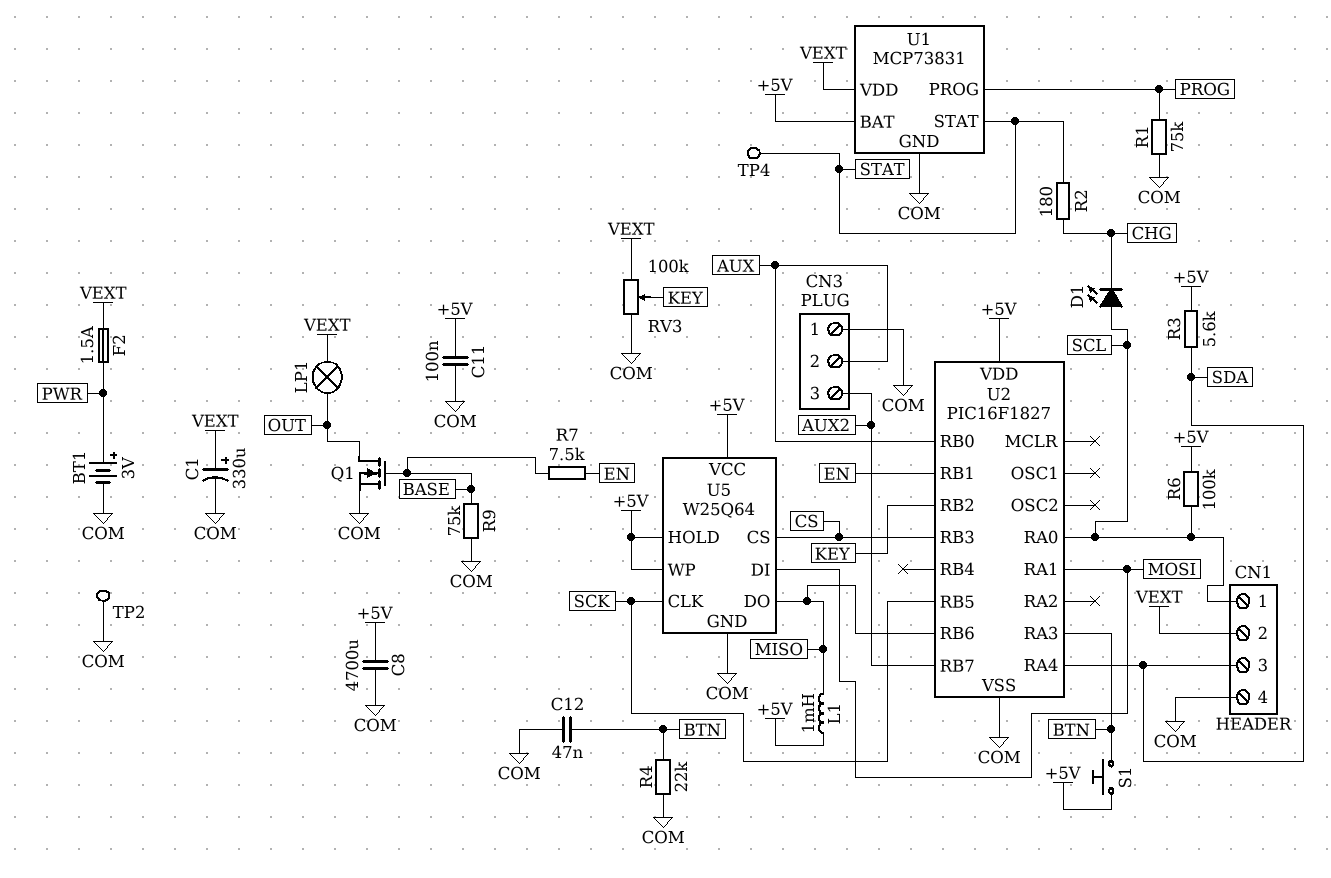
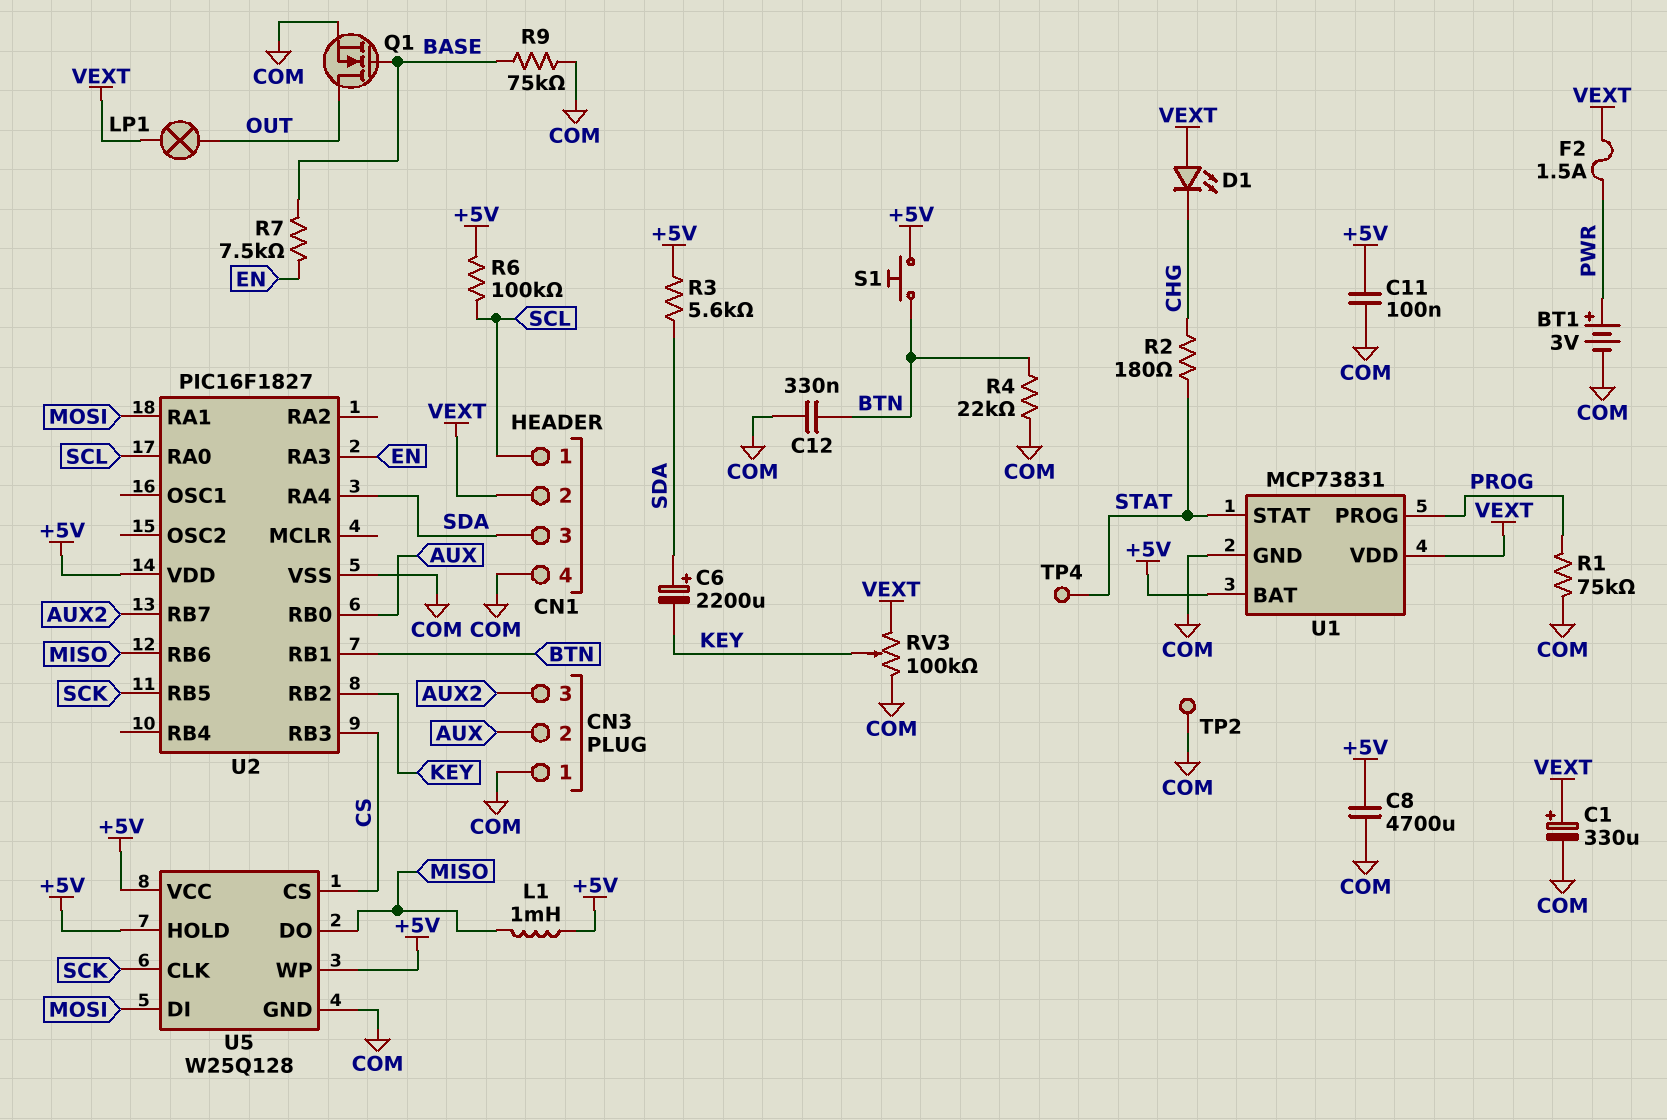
C6: none -> 2200uF (plus SDA, minus KEY)
C12: 47nF (BTN, COM) -> 330nF (BTN, COM)
D1: LED (A SCL, K CHG) -> LED (A VEXT, K CHG)
U2 pin RA3: BTN -> EN
U2 pin RB1: EN -> BTN
U5: W25Q64 -> W25Q128

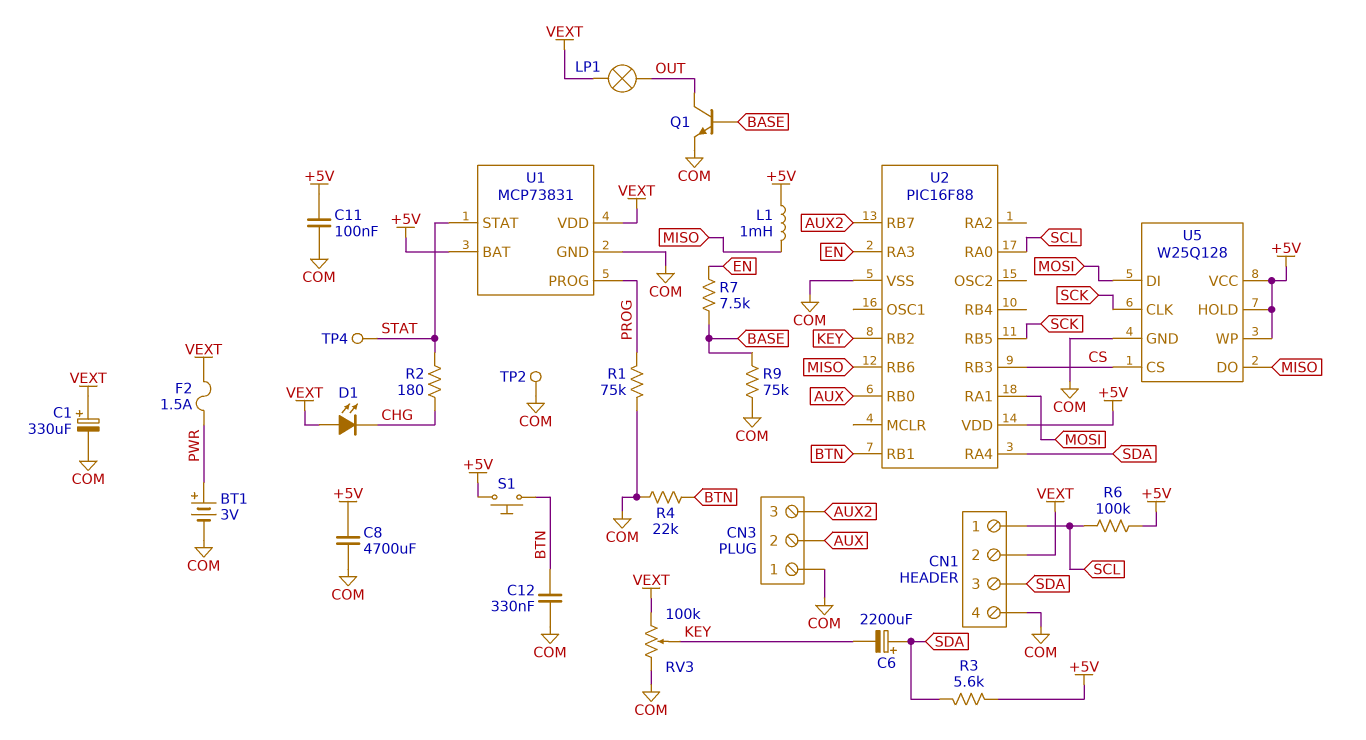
Q1: NMOS (G BASE, D OUT, S COM) -> NPN (B BASE, C OUT, E COM)
U2: PIC16F1827 -> PIC16F88

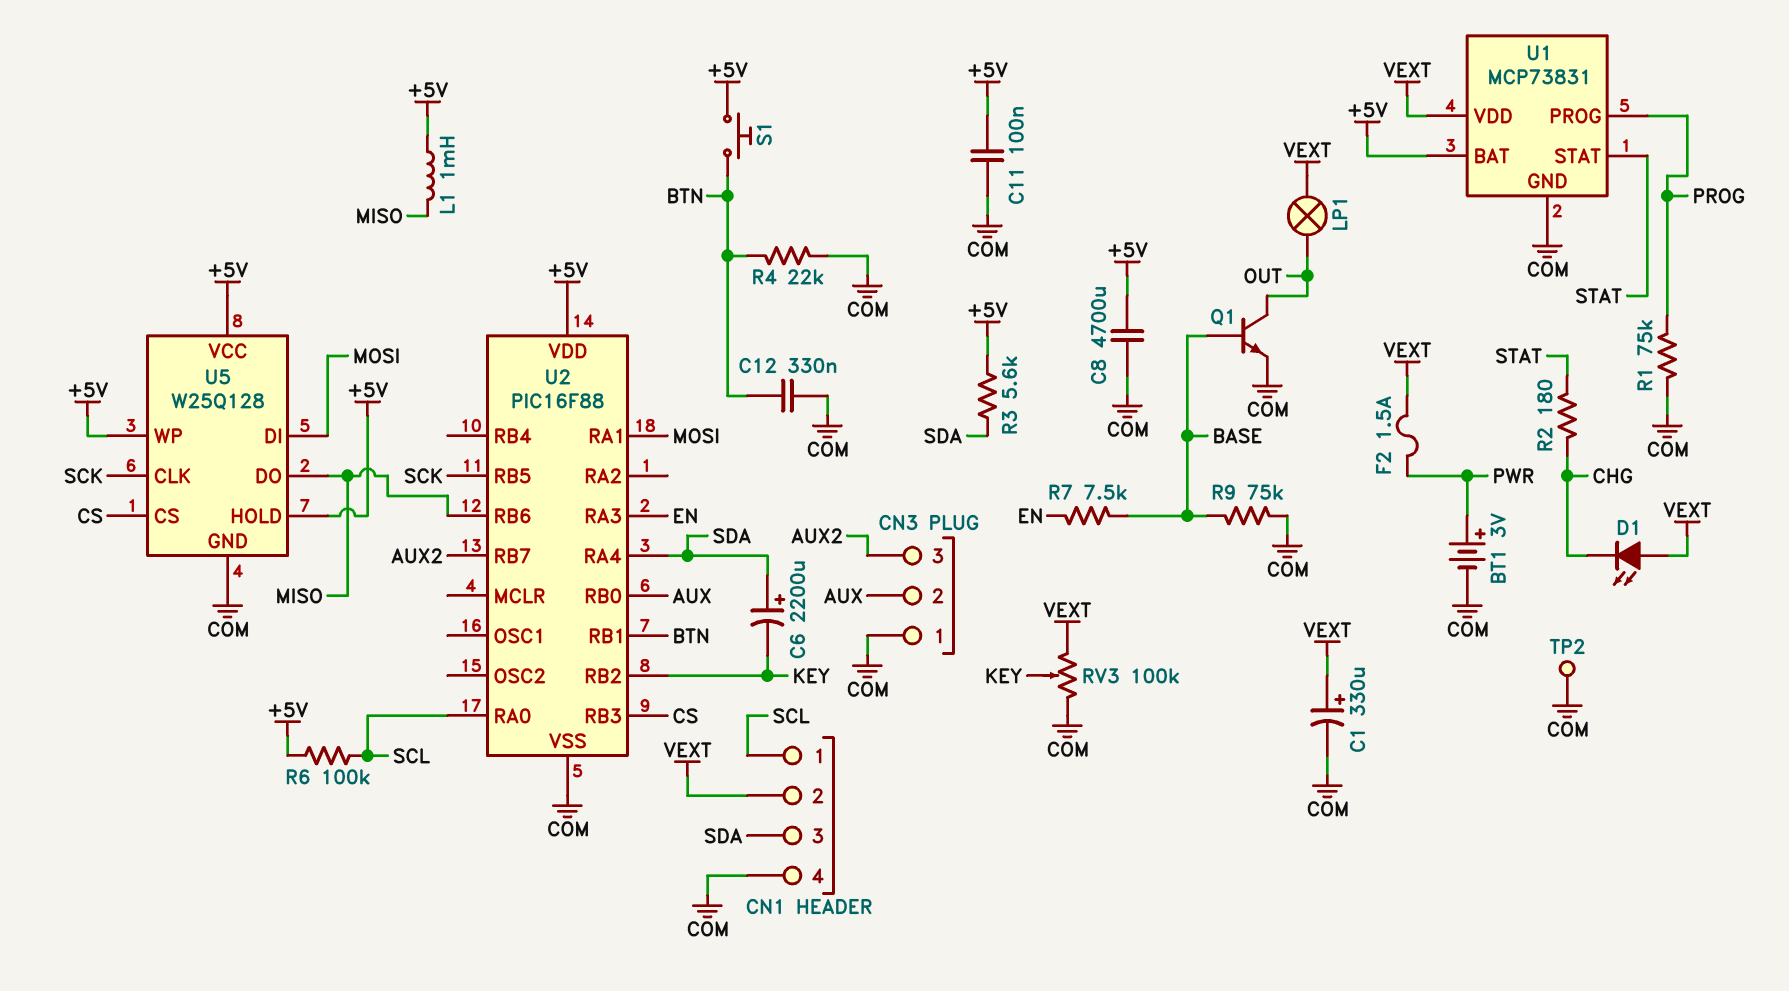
TP4: test point (STAT) -> none

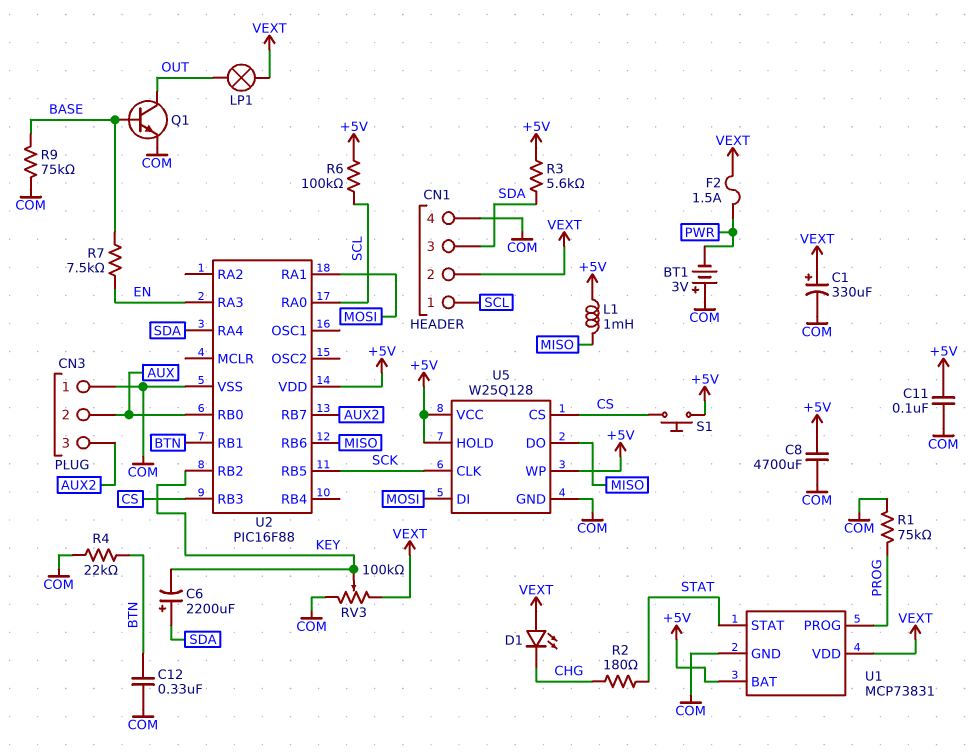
BT1: 3V (plus PWR, minus COM) -> 3V (plus COM, minus PWR)
S1: button (+5V, BTN) -> button (+5V, CS)
TP2: test point (COM) -> none

